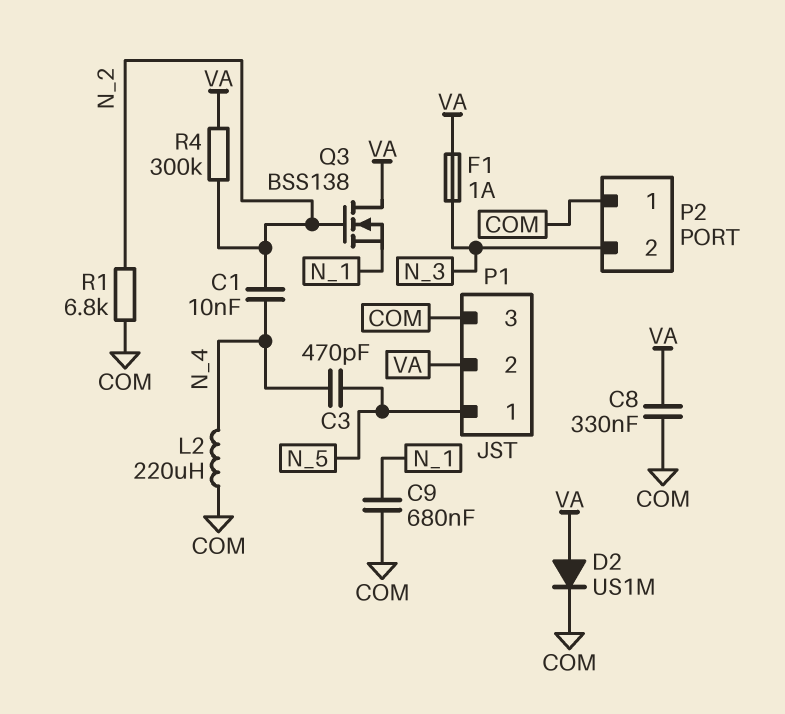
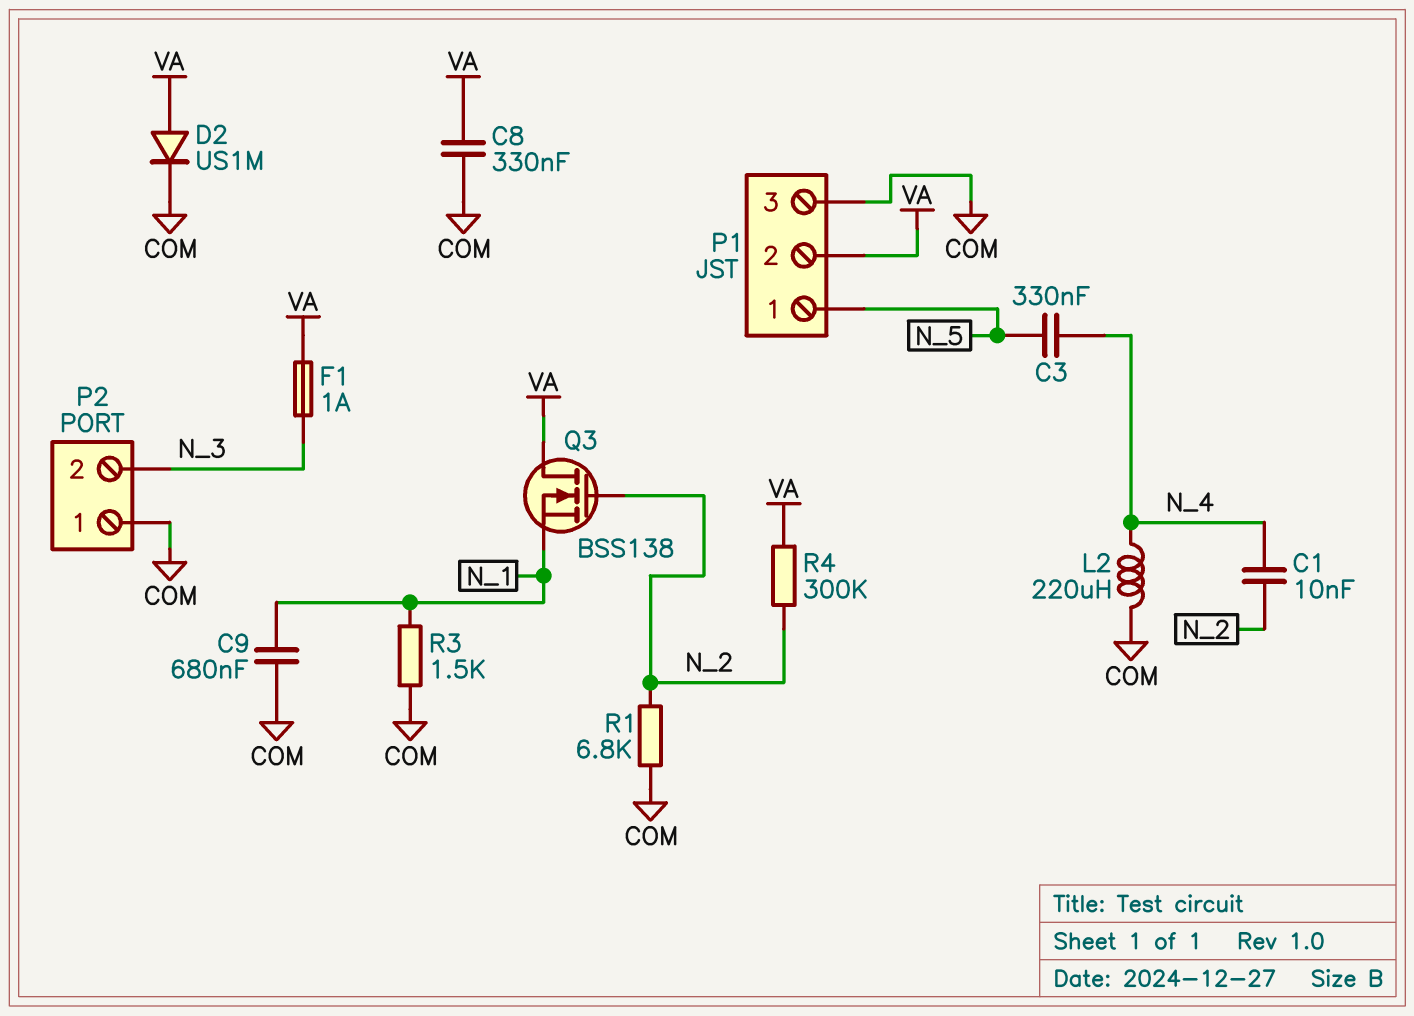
C3: 470pF (N_4, N_5) -> 330nF (N_4, N_5)
R3: none -> 1.5k (COM, N_1)

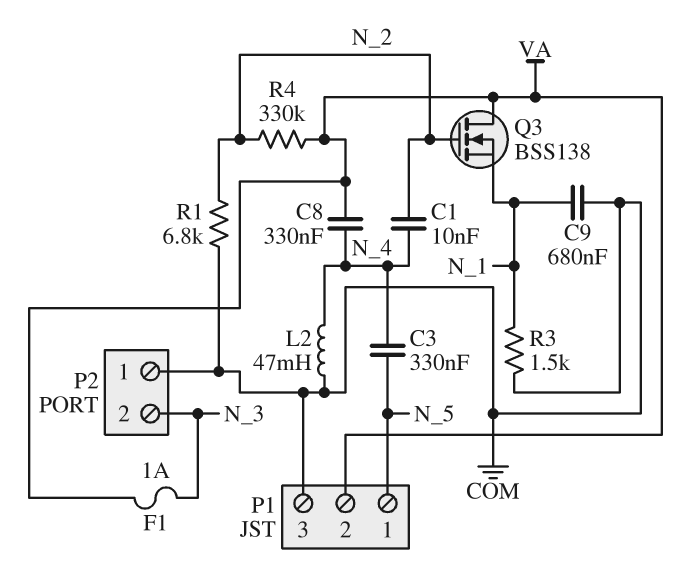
C8: 330nF (COM, VA) -> 330nF (N_4, VA)
D2: diode US1M (A VA, K COM) -> none
L2: 220uH (COM, N_4) -> 47mH (COM, N_4)
R4: 300k (N_2, VA) -> 330k (N_2, VA)

